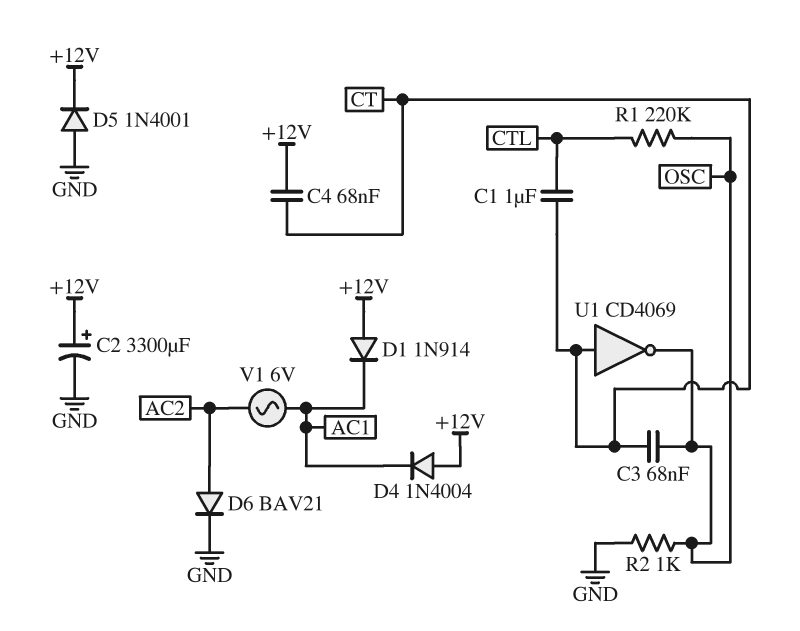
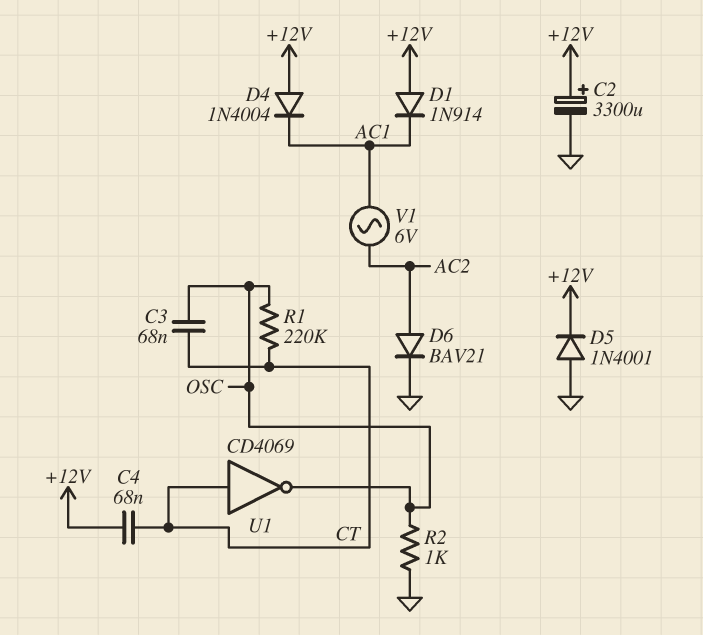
C1: 1uF (CT, CTL) -> none
R1: 220k (CTL, OSC) -> 220k (CT, OSC)

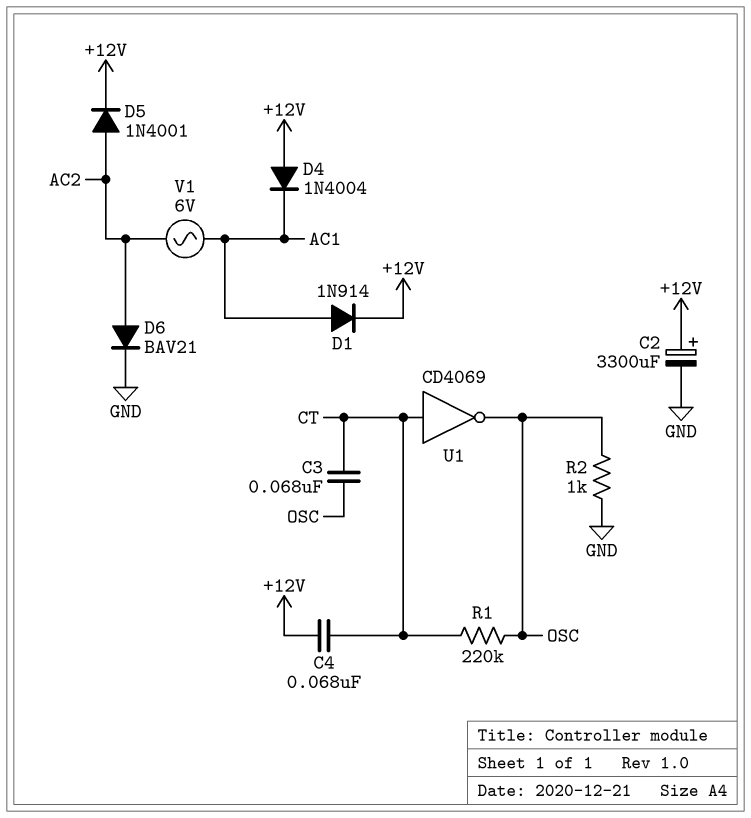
D1: diode 1N914 (A +12V, K AC1) -> diode 1N914 (A AC1, K +12V)
D5: diode 1N4001 (A GND, K +12V) -> diode 1N4001 (A AC2, K +12V)

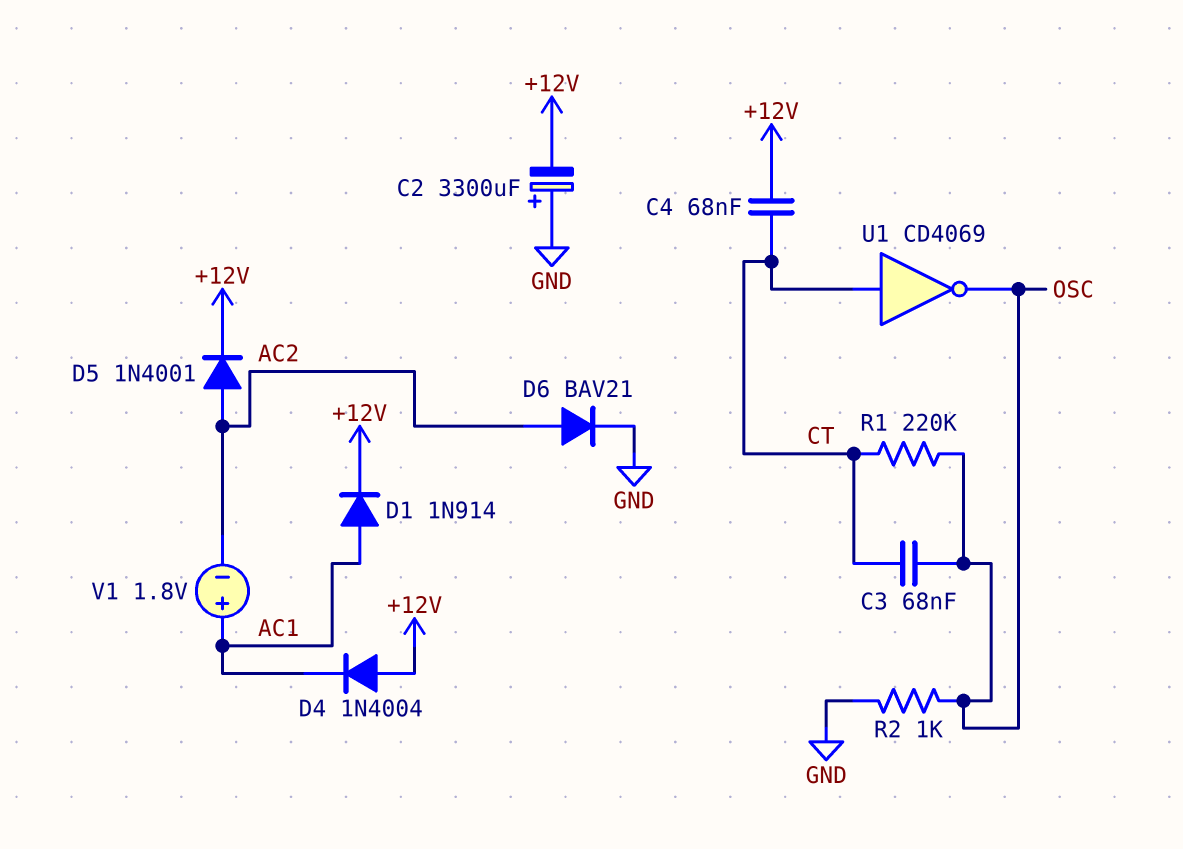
C2: 3300uF (plus +12V, minus GND) -> 3300uF (plus GND, minus +12V)
V1: AC 6V (AC1, AC2) -> 1.8V (plus AC1, minus AC2)

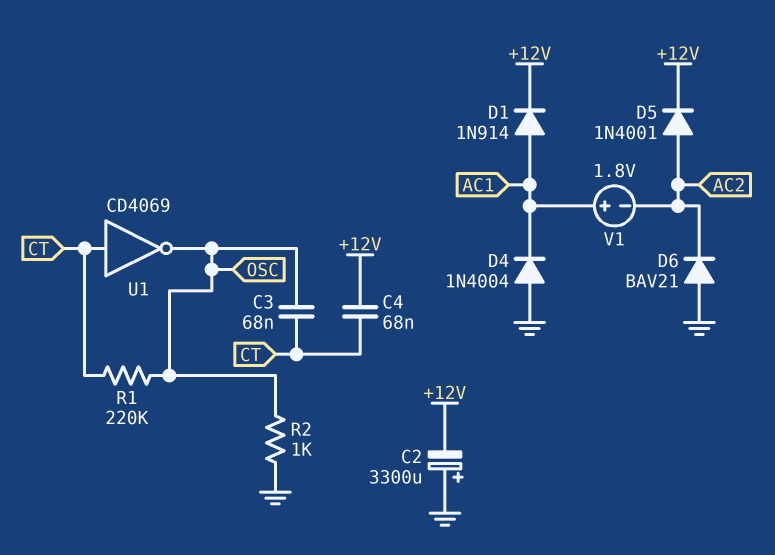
D4: diode 1N4004 (A +12V, K AC1) -> diode 1N4004 (A GND, K AC1)
D6: diode BAV21 (A AC2, K GND) -> diode BAV21 (A GND, K AC2)

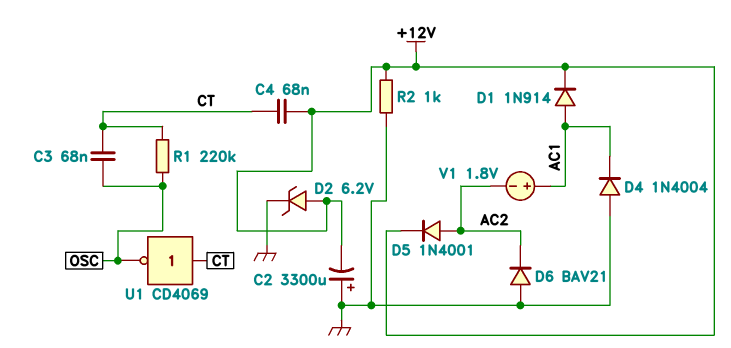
D2: none -> zener 6.2V (A +12V, K GND)
R2: 1k (GND, OSC) -> 1k (+12V, GND)

